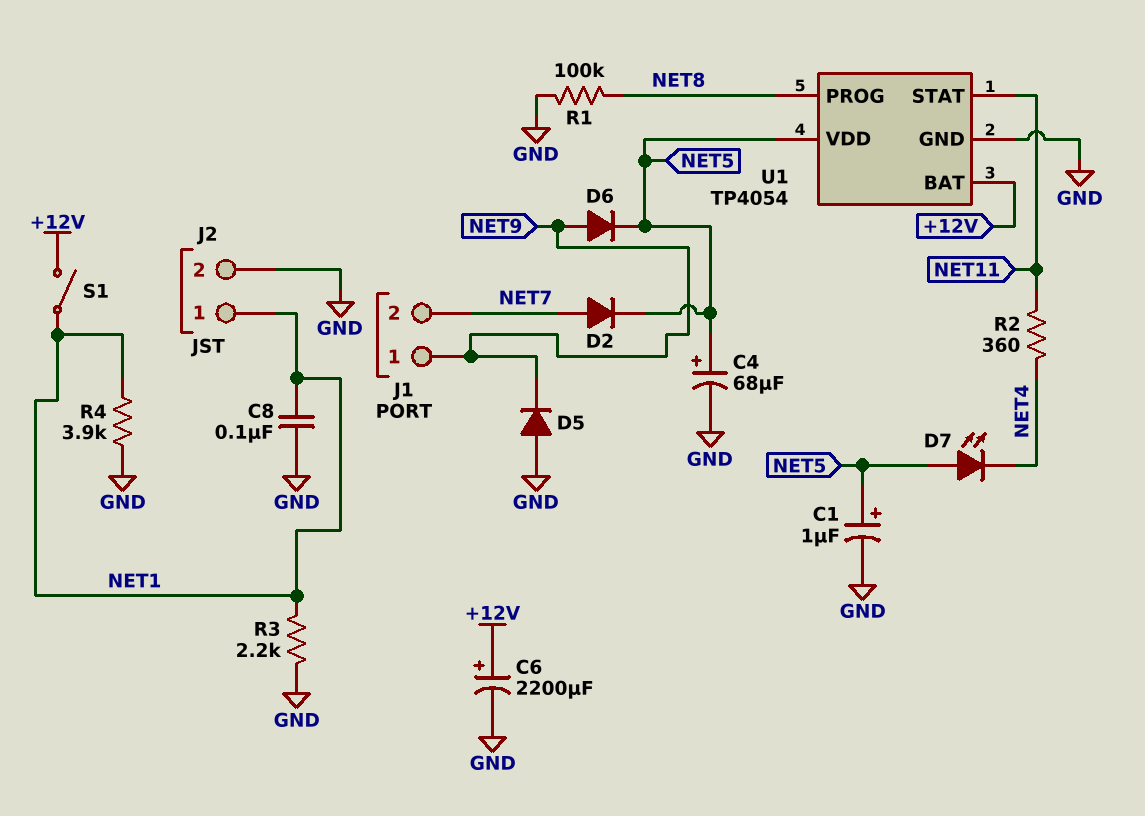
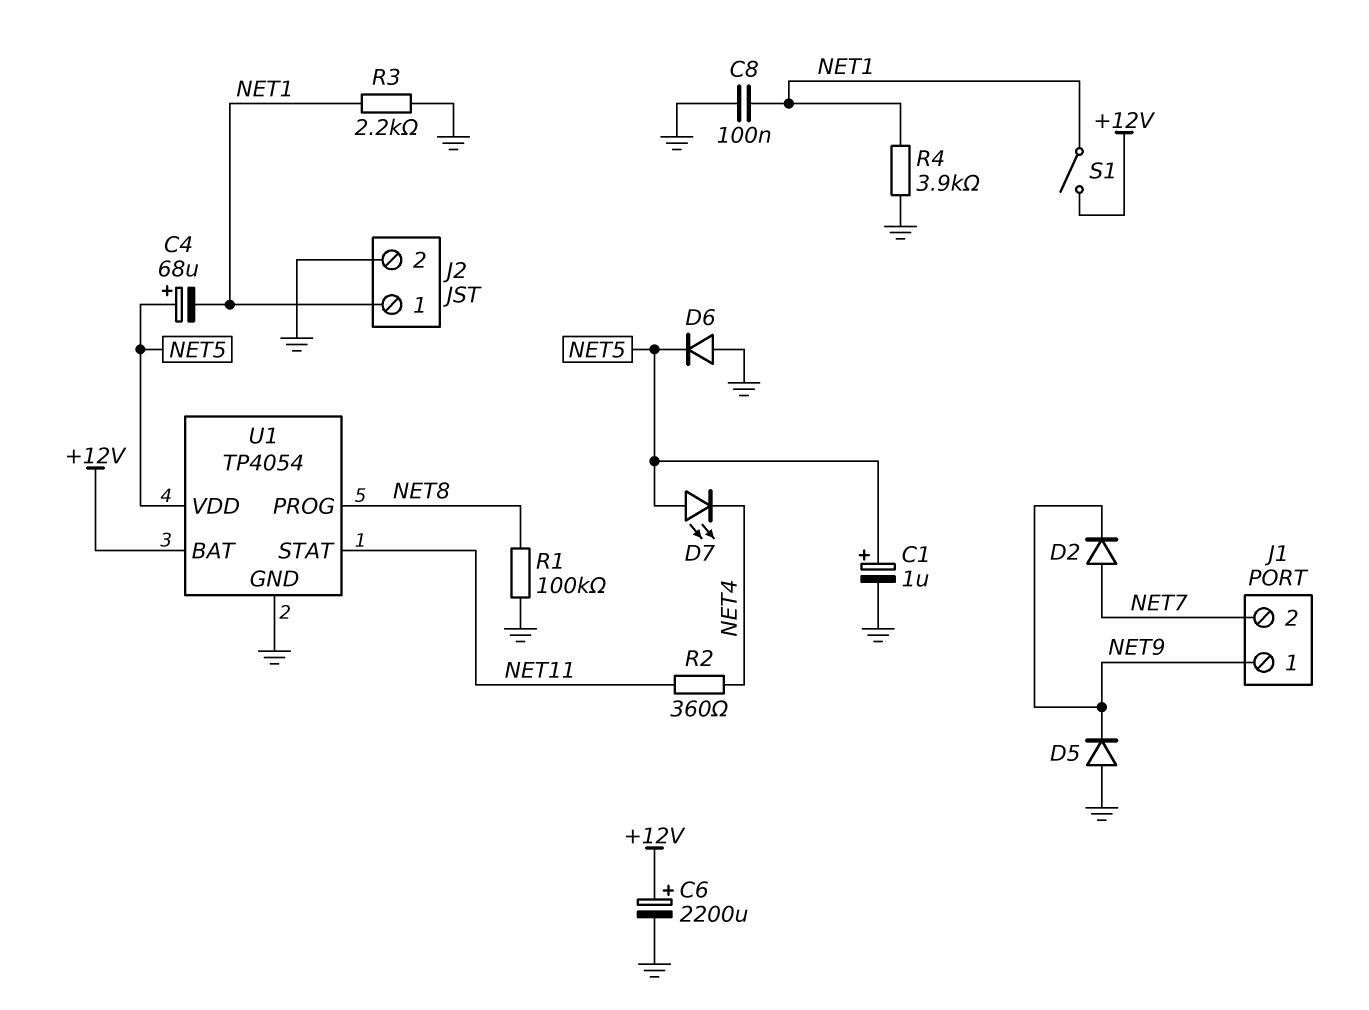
C4: 68uF (plus NET5, minus GND) -> 68uF (plus NET5, minus NET1)
D2: diode (A NET7, K NET5) -> diode (A NET7, K NET9)
D6: diode (A NET9, K NET5) -> diode (A GND, K NET5)

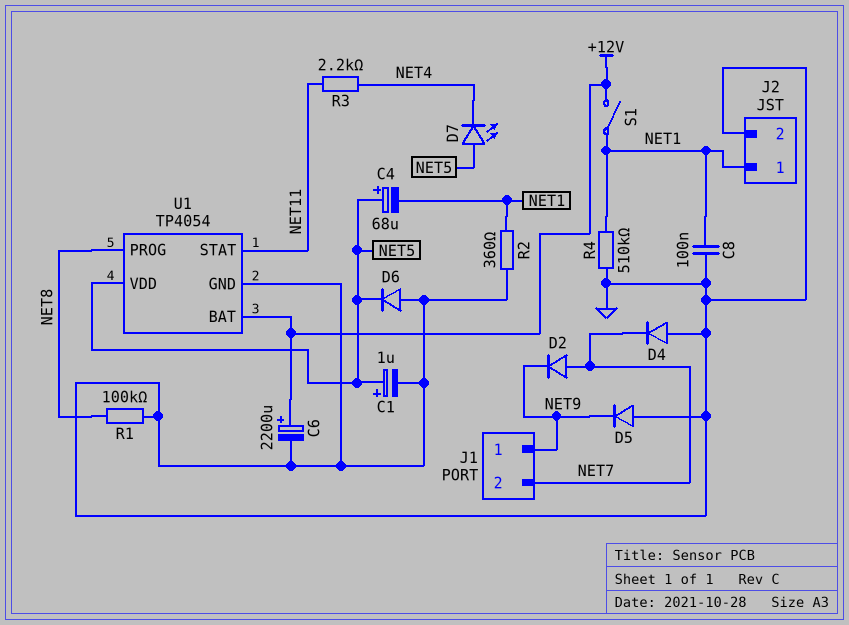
D4: none -> diode (A GND, K NET7)
R2: 360 (NET4, NET11) -> 360 (GND, NET1)
R3: 2.2k (GND, NET1) -> 2.2k (NET4, NET11)
R4: 3.9k (GND, NET1) -> 510k (GND, NET1)

